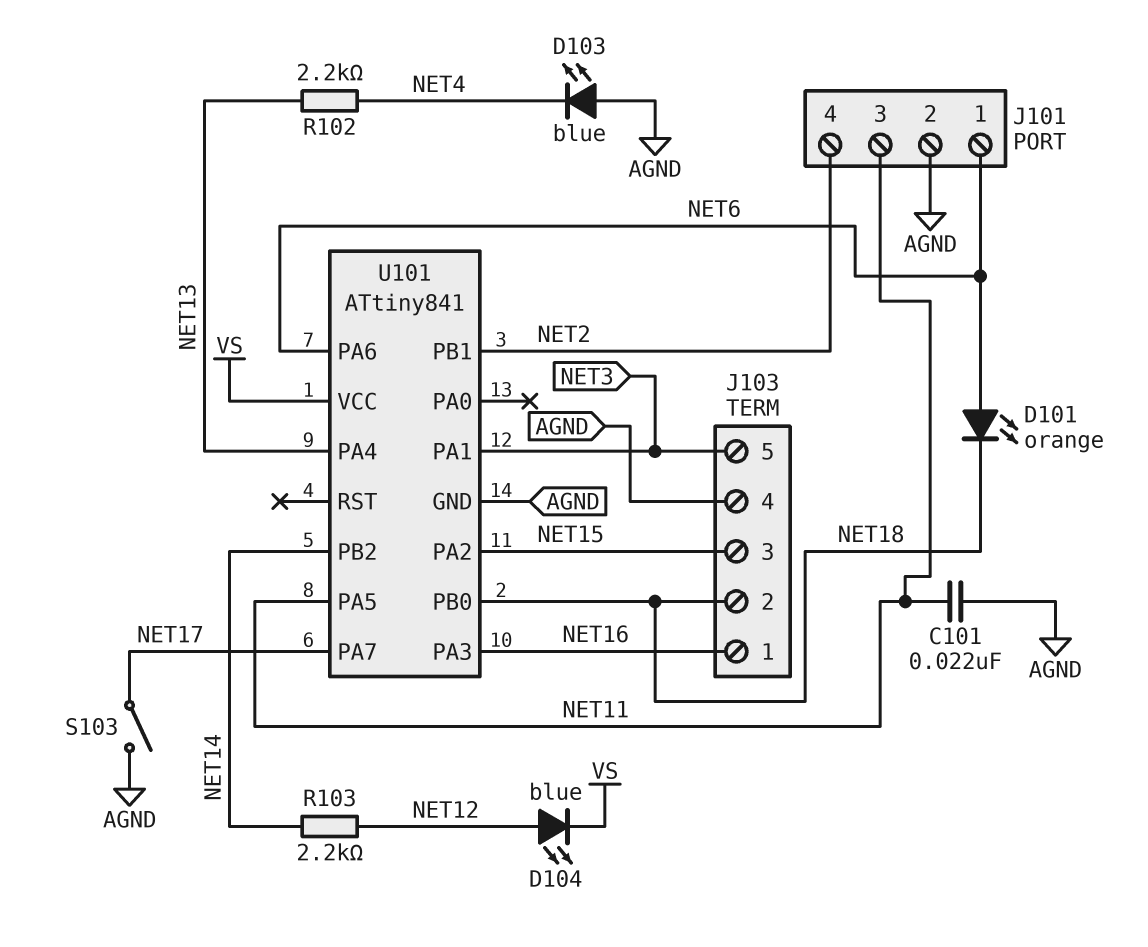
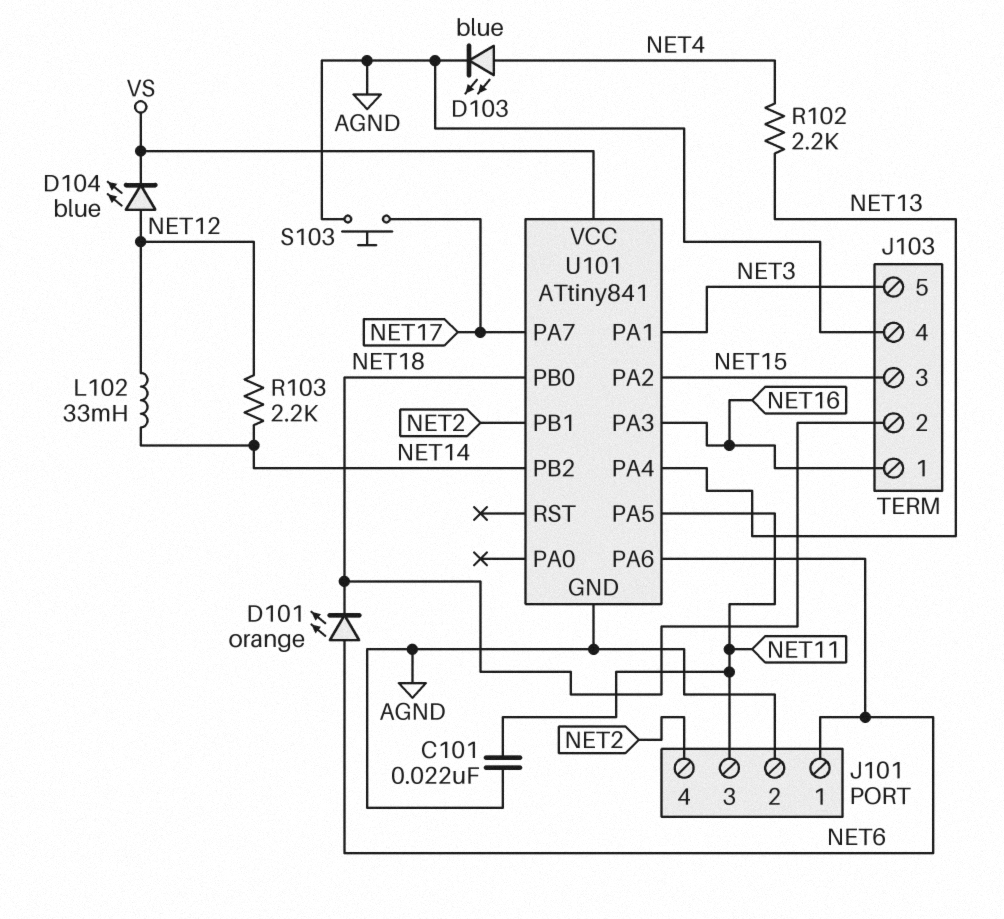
D103: LED blue (A AGND, K NET4) -> LED blue (A NET4, K AGND)
L102: none -> 33mH (NET12, NET14)
S103: switch (AGND, NET17) -> button (AGND, NET17)

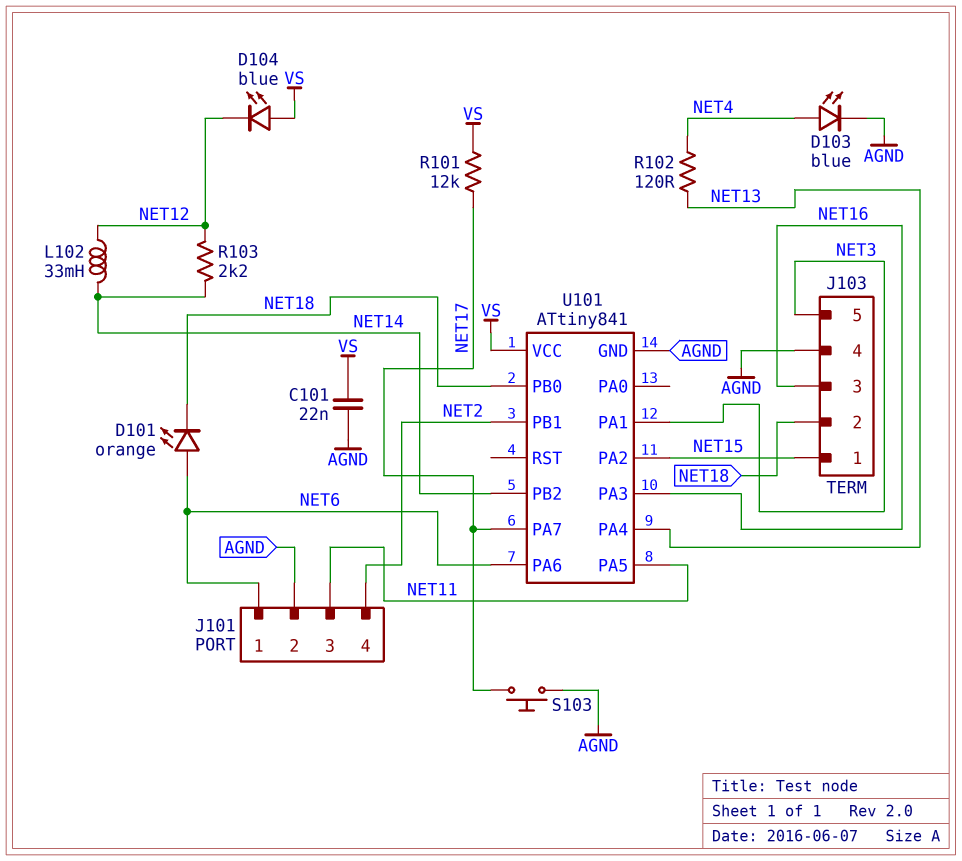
C101: 22nF (AGND, NET11) -> 22nF (AGND, VS)
D104: LED blue (A NET12, K VS) -> LED blue (A VS, K NET12)
J103 pin 1: NET16 -> NET15
J103 pin 3: NET15 -> NET16
R101: none -> 12k (NET17, VS)
R102: 2.2k (NET4, NET13) -> 120 (NET4, NET13)

